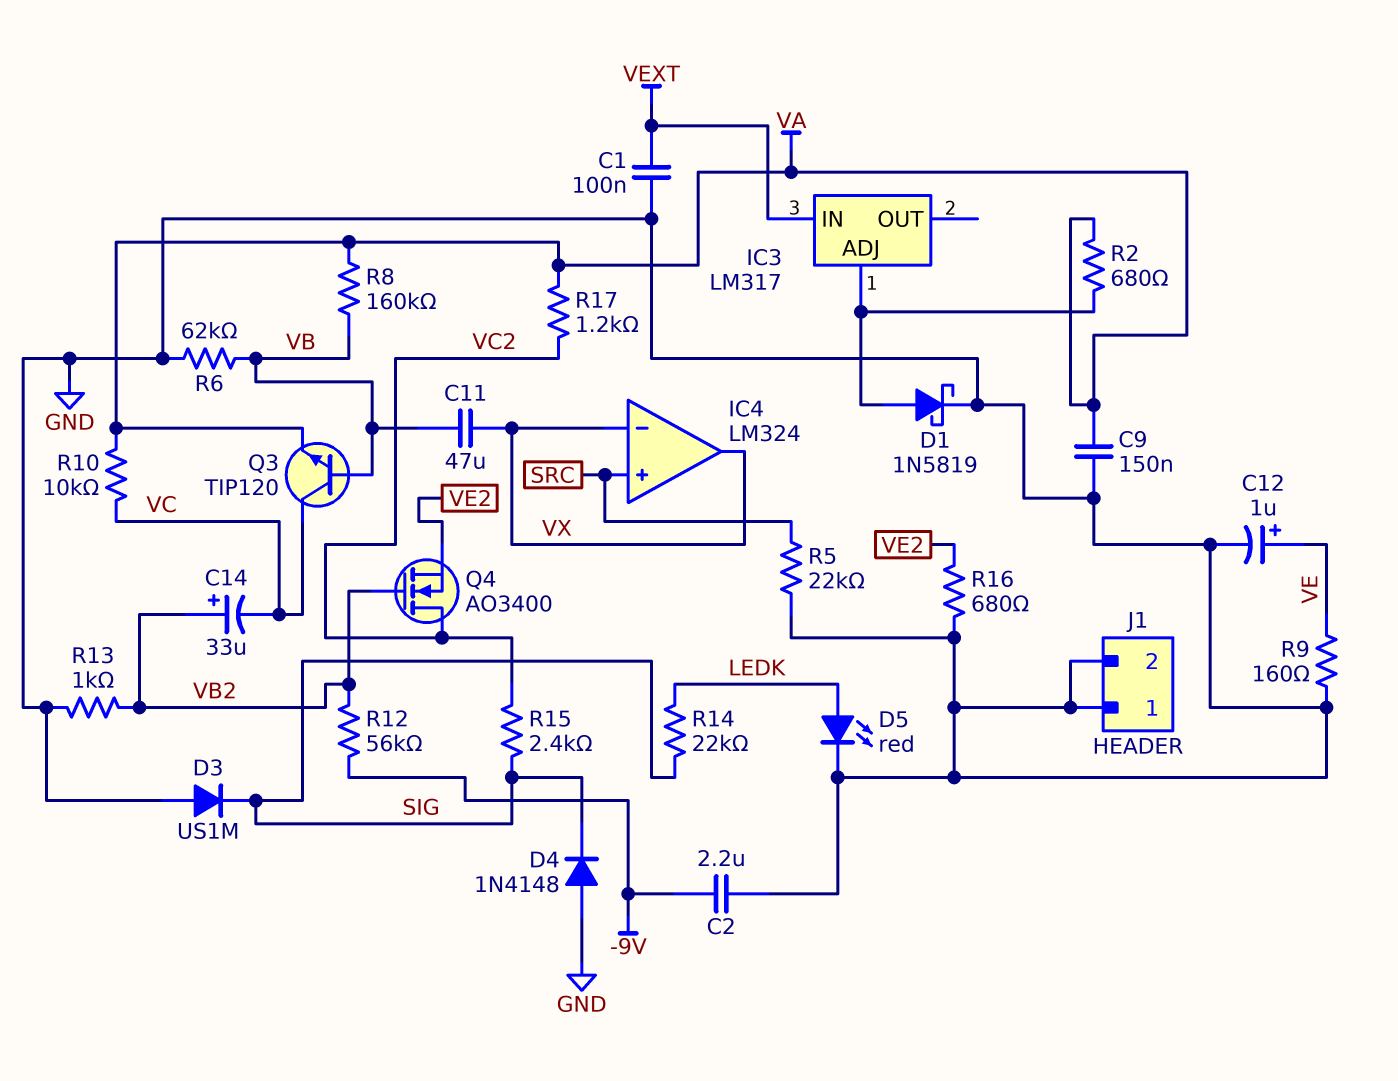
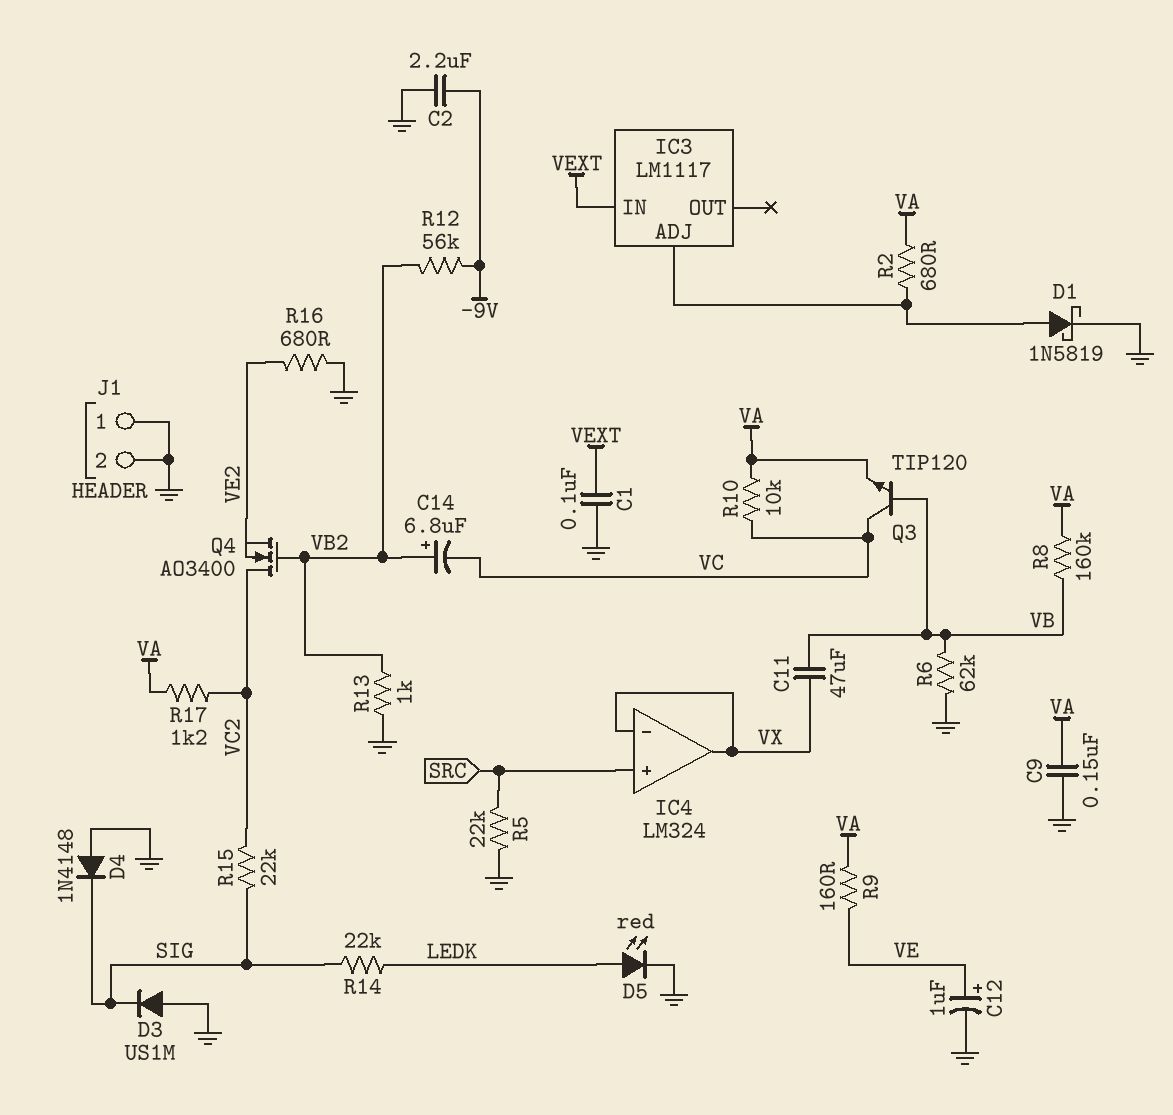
C14: 33uF (plus VB2, minus VC) -> 6.8uF (plus VB2, minus VC)
IC3: LM317 -> LM1117
R9: 160 (GND, VE) -> 160 (VA, VE)
R15: 2.4k (SIG, VC2) -> 22k (SIG, VC2)

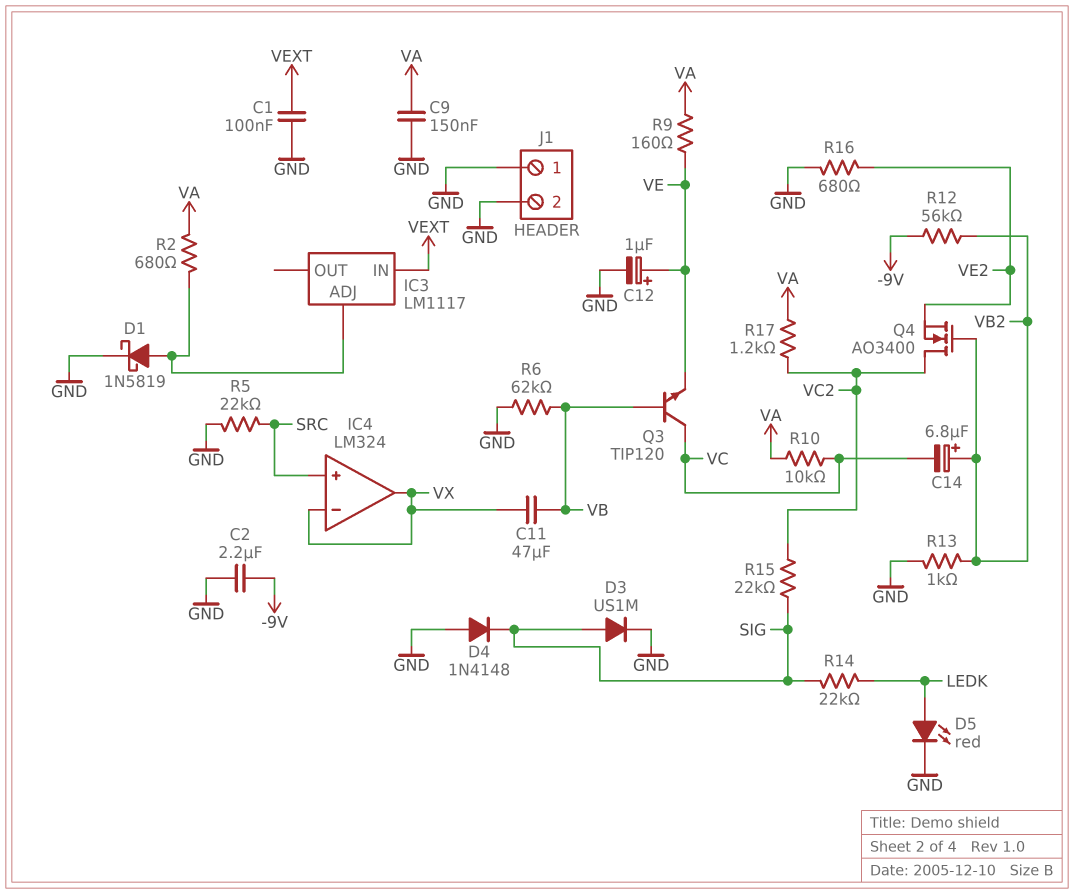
D3: diode US1M (A GND, K SIG) -> diode US1M (A SIG, K GND)
Q3: NPN TIP120 (B VB, C VC, E VA) -> NPN TIP120 (B VB, C VC, E VE)
R8: 160k (VA, VB) -> none

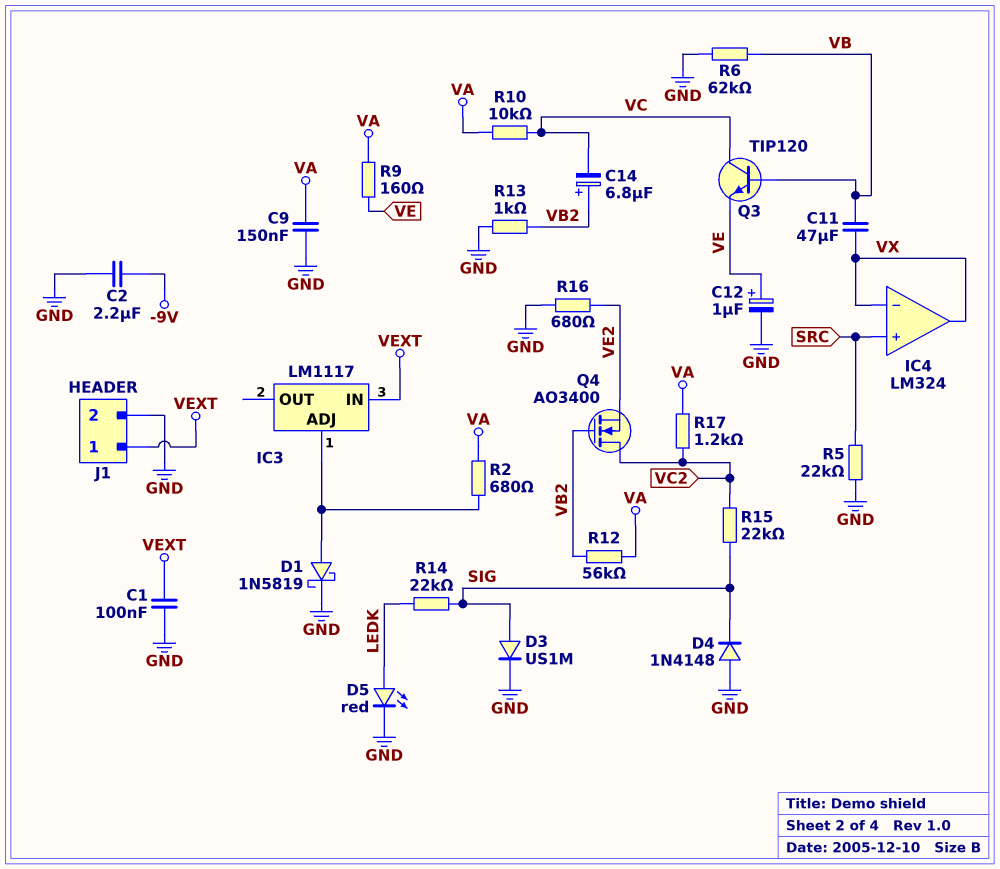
J1 pin 1: GND -> VEXT
R12: 56k (-9V, VB2) -> 56k (VA, VB2)

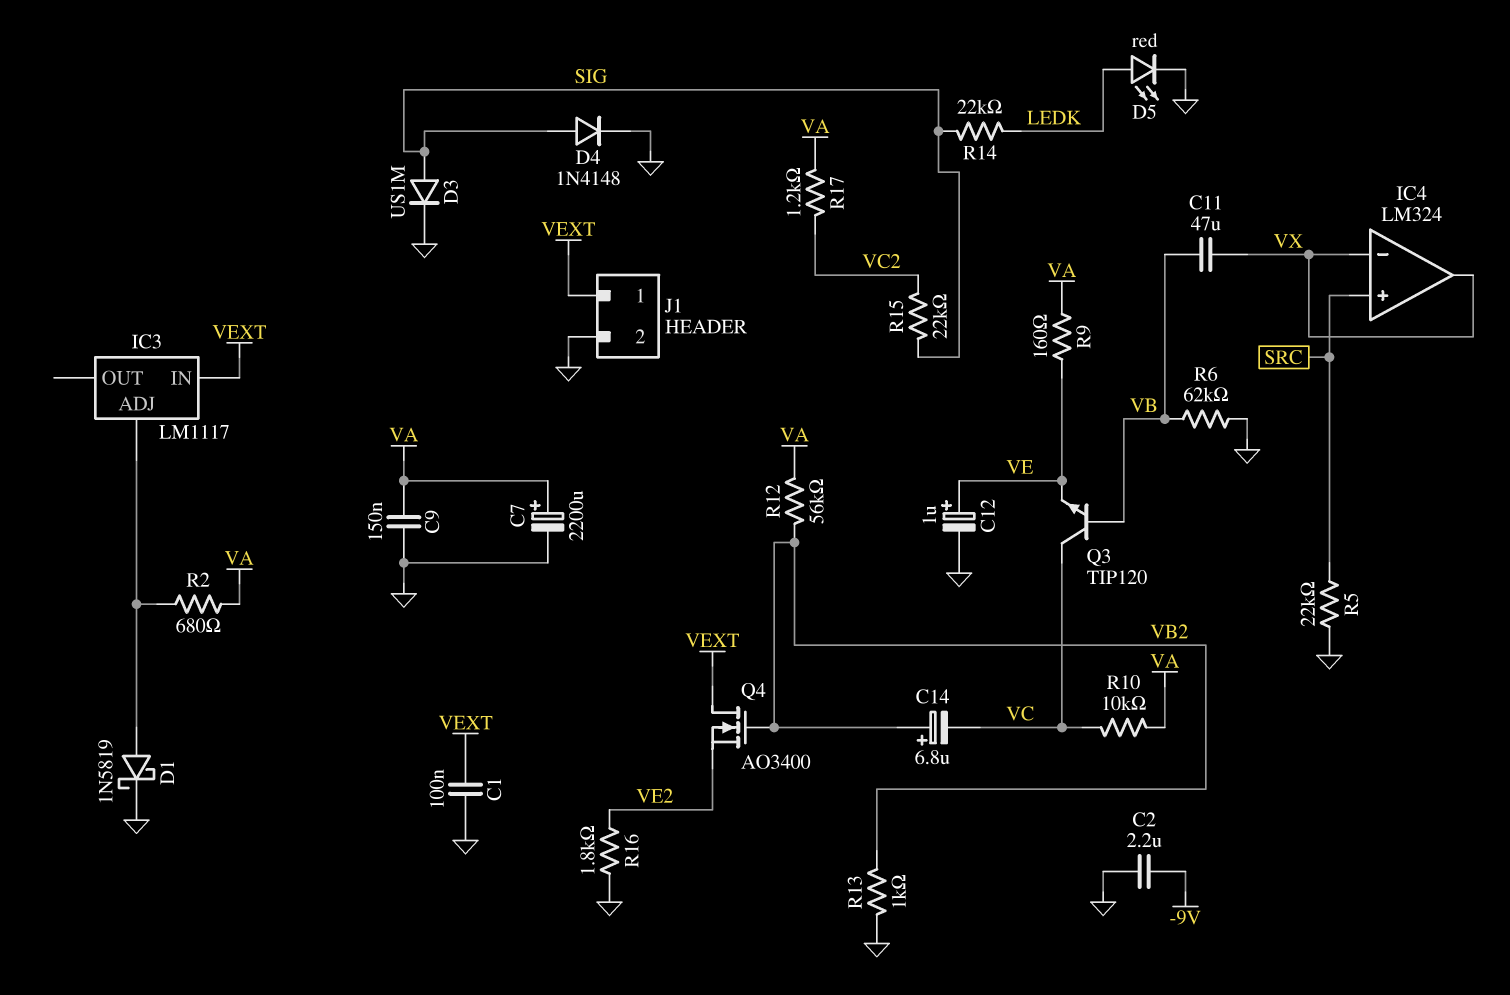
C7: none -> 2200uF (plus VA, minus GND)
D4: diode 1N4148 (A GND, K SIG) -> diode 1N4148 (A SIG, K GND)
Q4: NMOS AO3400 (G VB2, D VC2, S VE2) -> NMOS AO3400 (G VB2, D VEXT, S VE2)
R16: 680 (GND, VE2) -> 1.8k (GND, VE2)

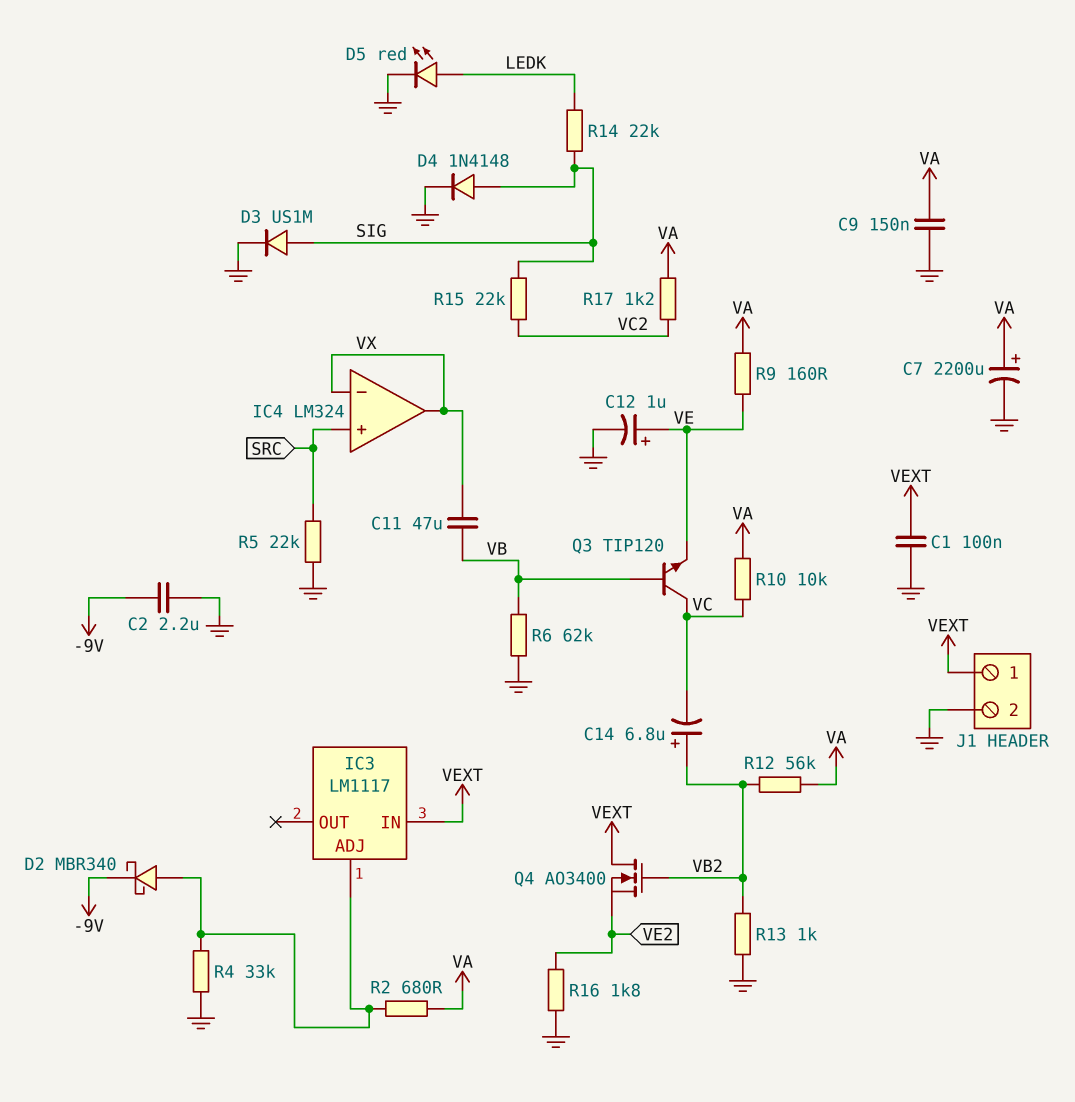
D1: schottky 1N5819 (A IC3/ADJ, K GND) -> none
D2: none -> schottky MBR340 (A IC3/ADJ, K -9V)
R4: none -> 33k (GND, IC3/ADJ)

